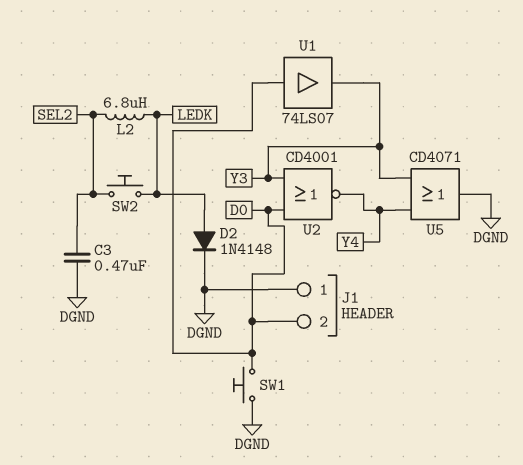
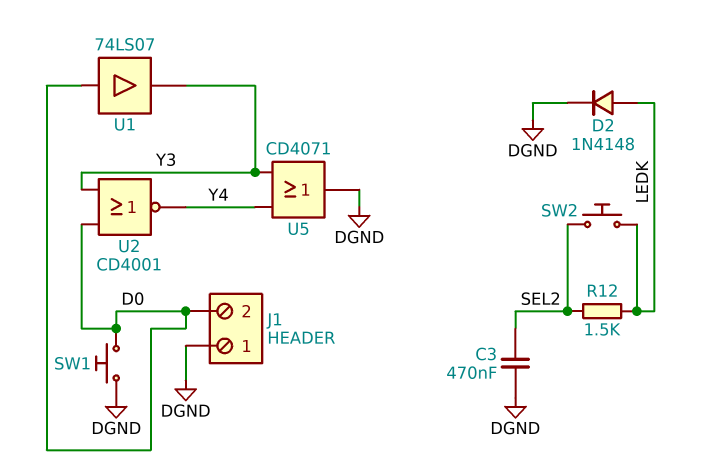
L2: 6.8uH (LEDK, SEL2) -> none
R12: none -> 1.5k (LEDK, SEL2)

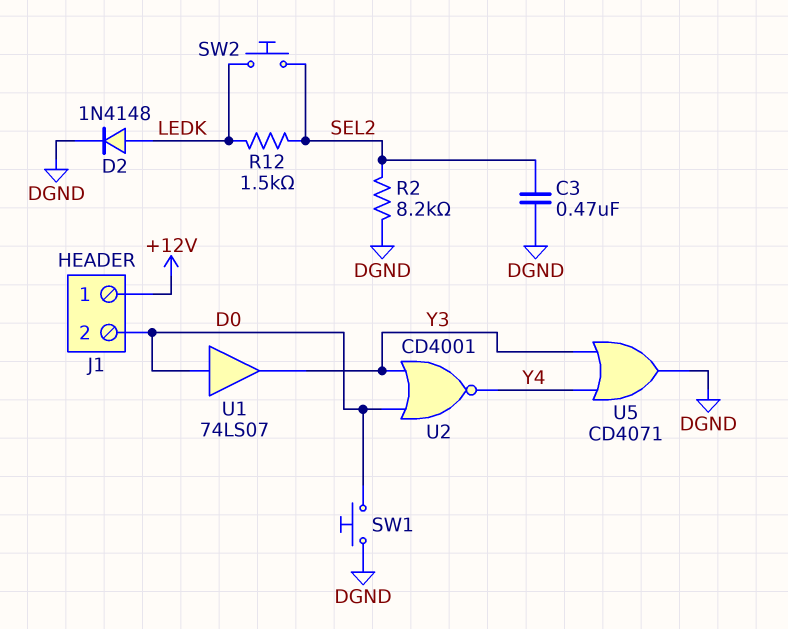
J1 pin 1: DGND -> +12V
R2: none -> 8.2k (DGND, SEL2)

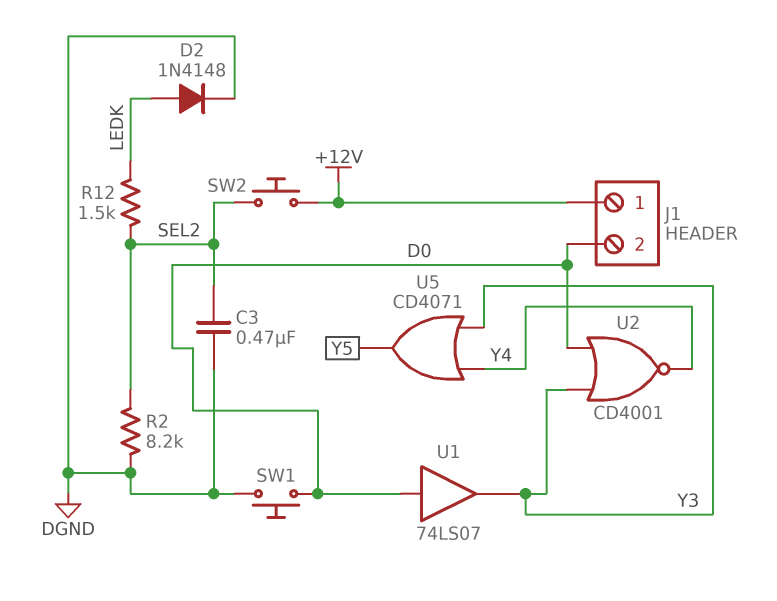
SW2: button (LEDK, SEL2) -> button (+12V, SEL2)
U5: OR CD4071 (in Y3, in Y4, out DGND) -> OR CD4071 (in Y3, in Y4, out Y5)

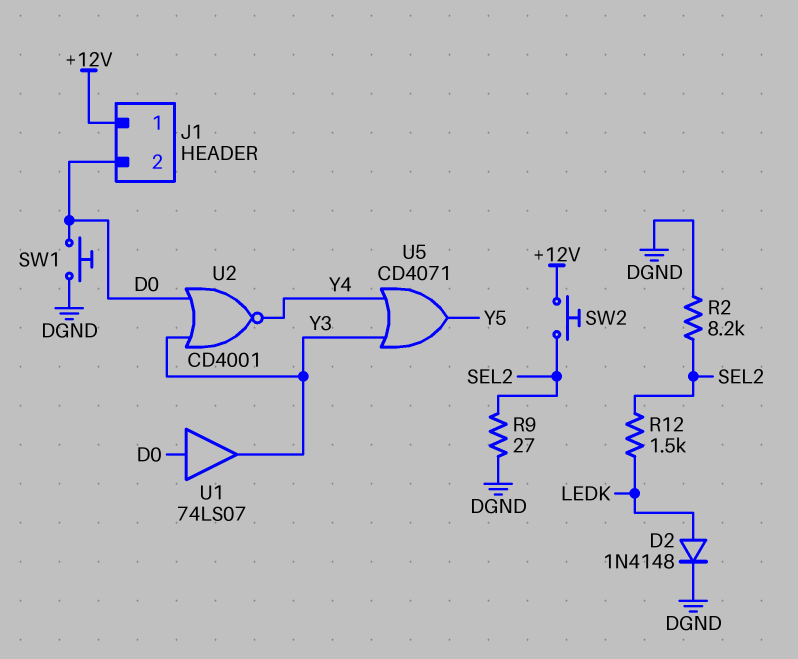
C3: 470nF (DGND, SEL2) -> none
R9: none -> 27 (DGND, SEL2)

